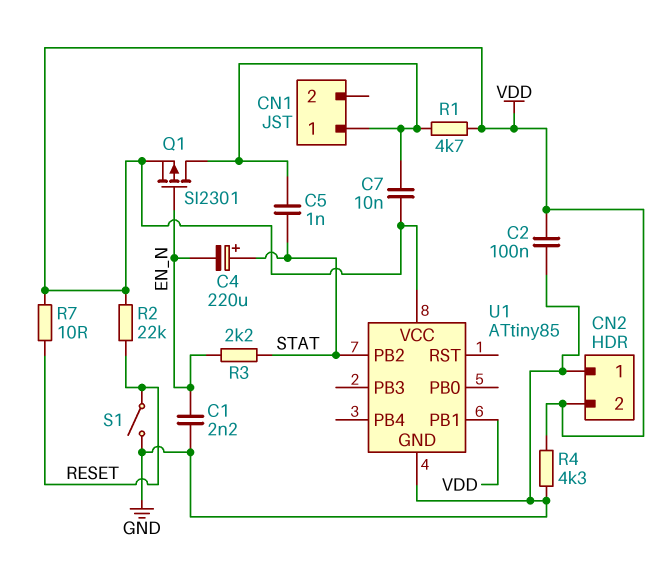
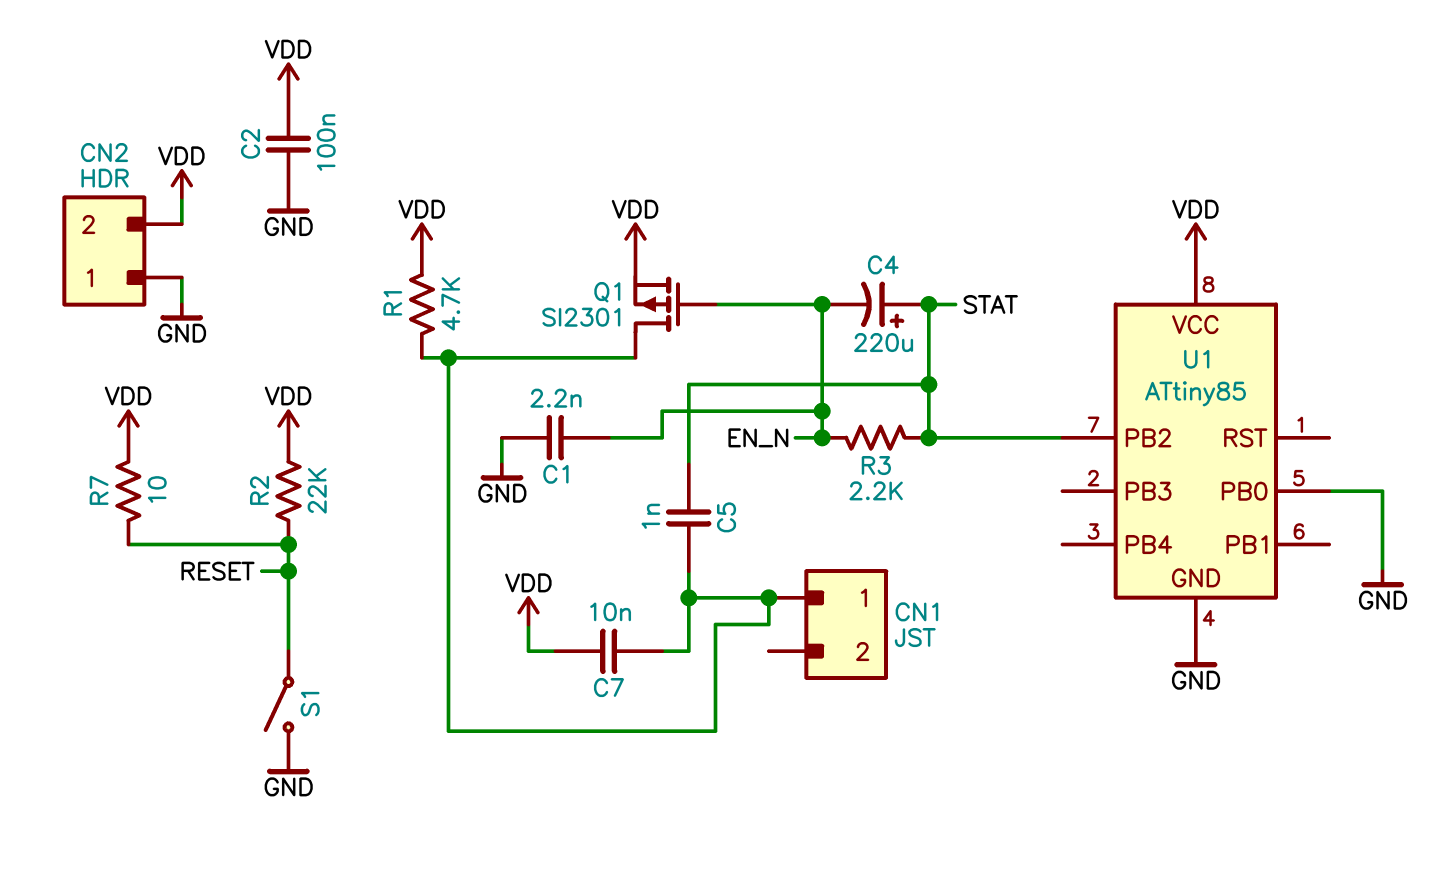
R4: 4.3k (GND, VDD) -> none
U1 pin PB0: none -> GND
U1 pin PB1: VDD -> none

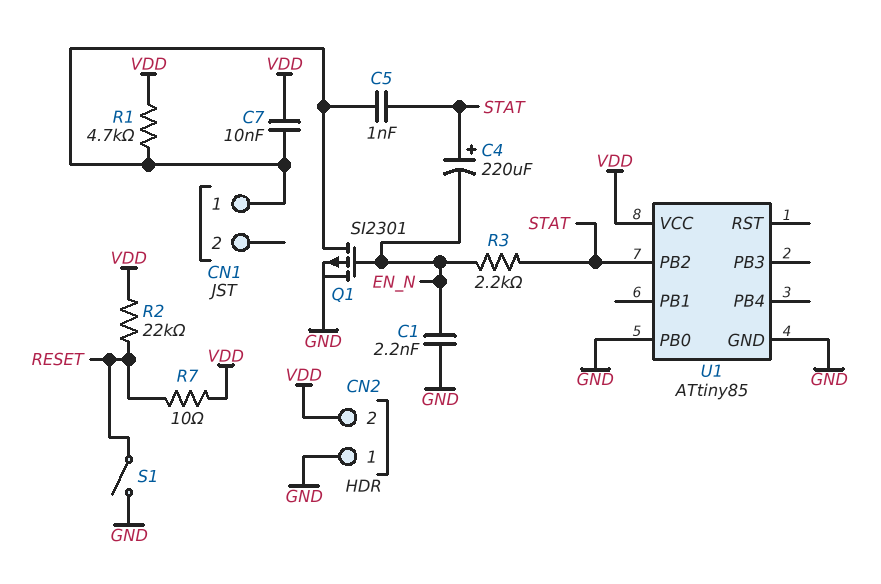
C2: 100nF (GND, VDD) -> none
Q1: PMOS SI2301 (G EN_N, D CN1/1, S VDD) -> PMOS SI2301 (G EN_N, D CN1/1, S GND)

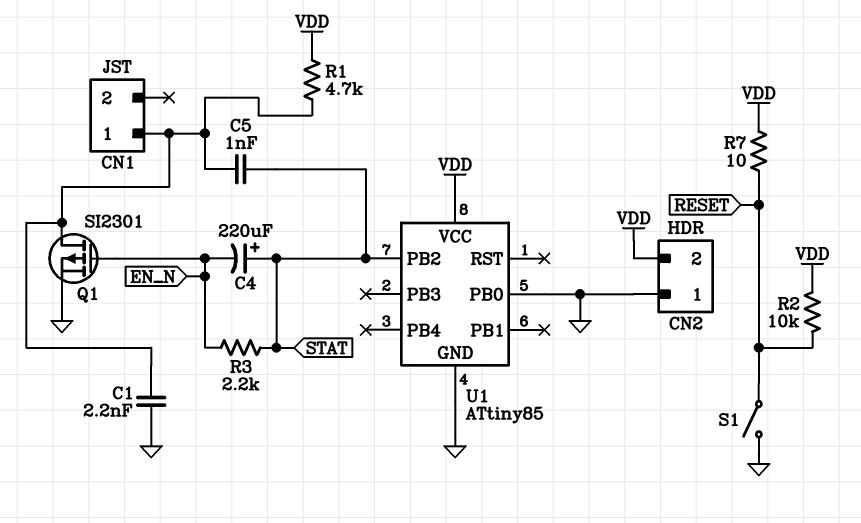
C1: 2.2nF (EN_N, GND) -> 2.2nF (CN1/1, GND)
C7: 10nF (CN1/1, VDD) -> none
R2: 22k (RESET, VDD) -> 10k (RESET, VDD)

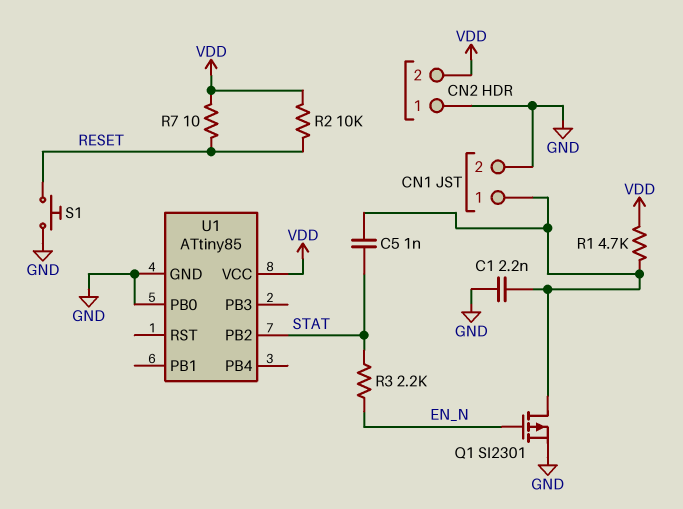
C4: 220uF (plus STAT, minus EN_N) -> none
CN1 pin 2: none -> GND
S1: switch (GND, RESET) -> button (GND, RESET)

